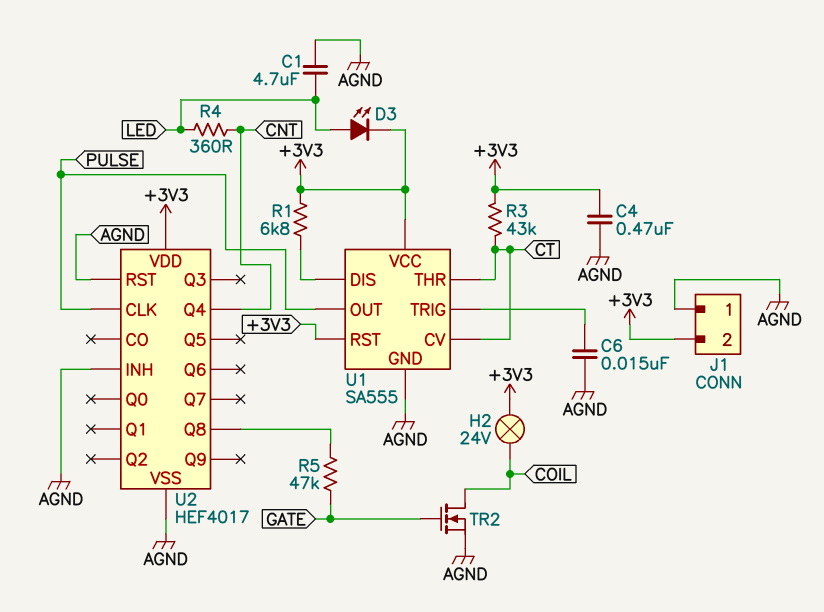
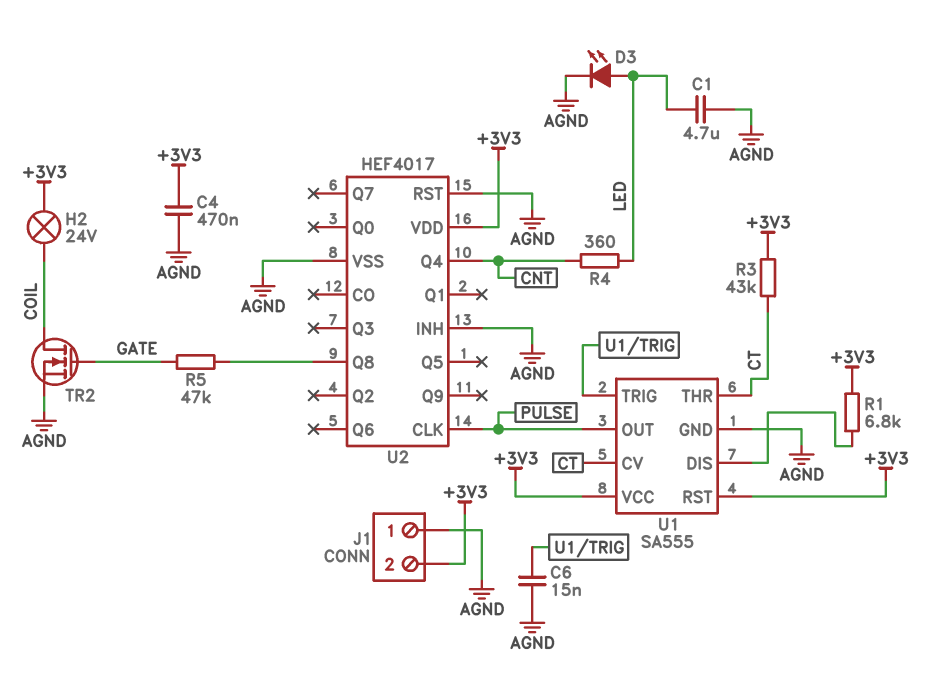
D3: LED (A LED, K +3V3) -> LED (A LED, K AGND)

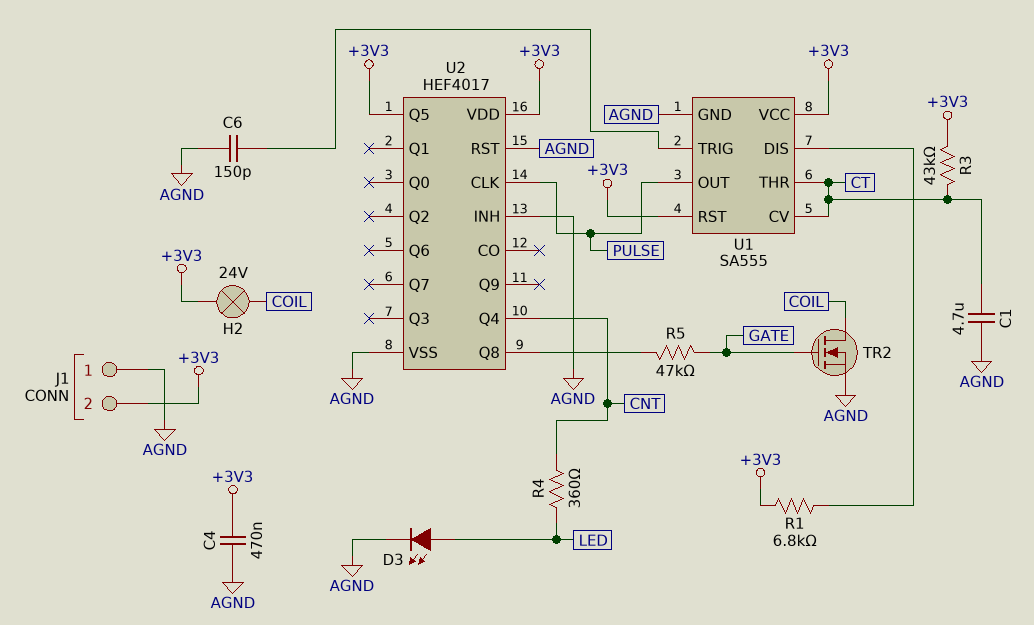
C1: 4.7uF (AGND, LED) -> 4.7uF (AGND, CT)
C6: 15nF (AGND, U1/TRIG) -> 150pF (AGND, U1/TRIG)
U2 pin Q5: none -> +3V3

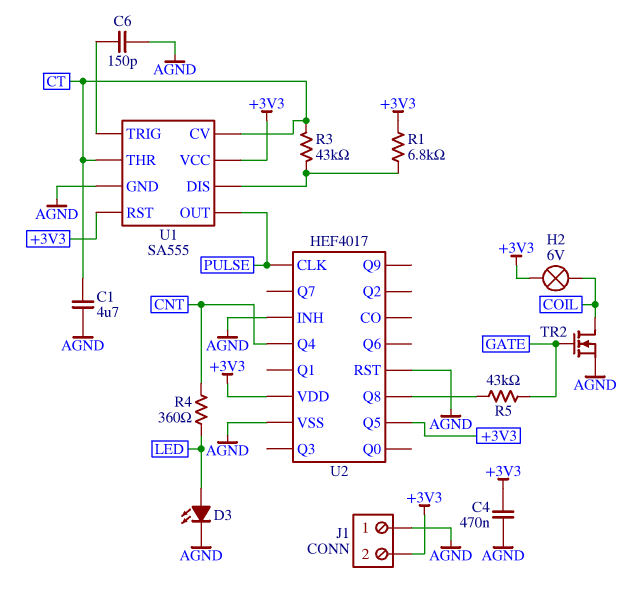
H2: lamp 24V (+3V3, COIL) -> lamp 6V (+3V3, COIL)
R3: 43k (+3V3, CT) -> 43k (CT, U1/DIS)
R5: 47k (GATE, U2/Q8) -> 43k (GATE, U2/Q8)

